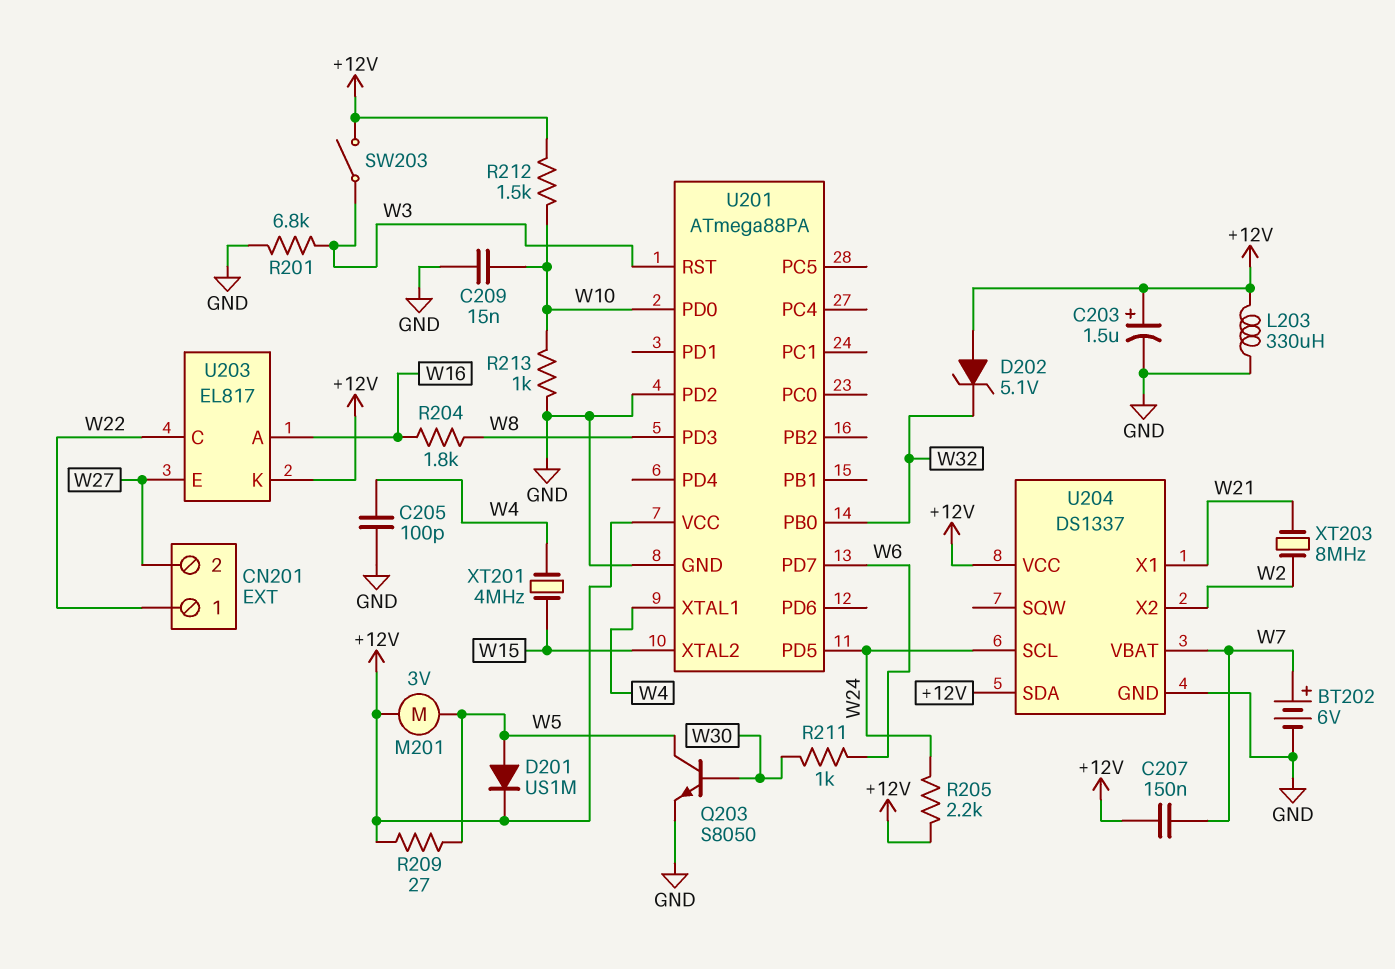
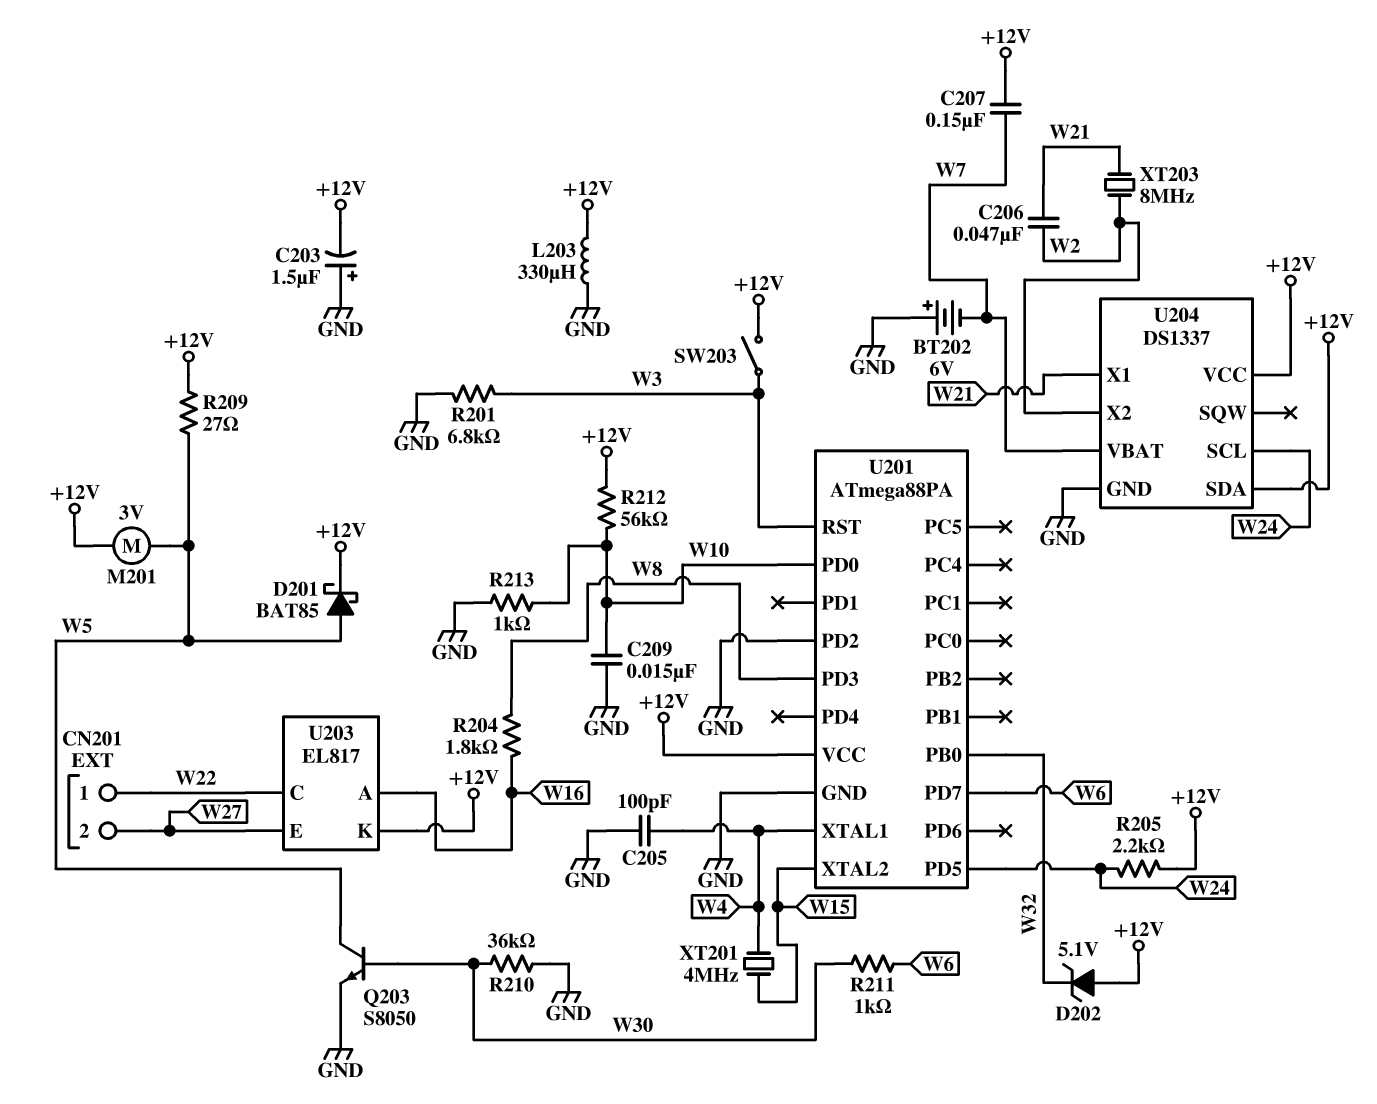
BT202: 6V (plus W7, minus GND) -> 6V (plus GND, minus W7)
C203: 1.5uF (plus +12V, minus GND) -> 1.5uF (plus GND, minus +12V)
C206: none -> 47nF (W2, W21)
D201: diode US1M (A W5, K +12V) -> schottky BAT85 (A W5, K +12V)
R210: none -> 36k (GND, W30)
R212: 1.5k (+12V, W10) -> 56k (+12V, W10)

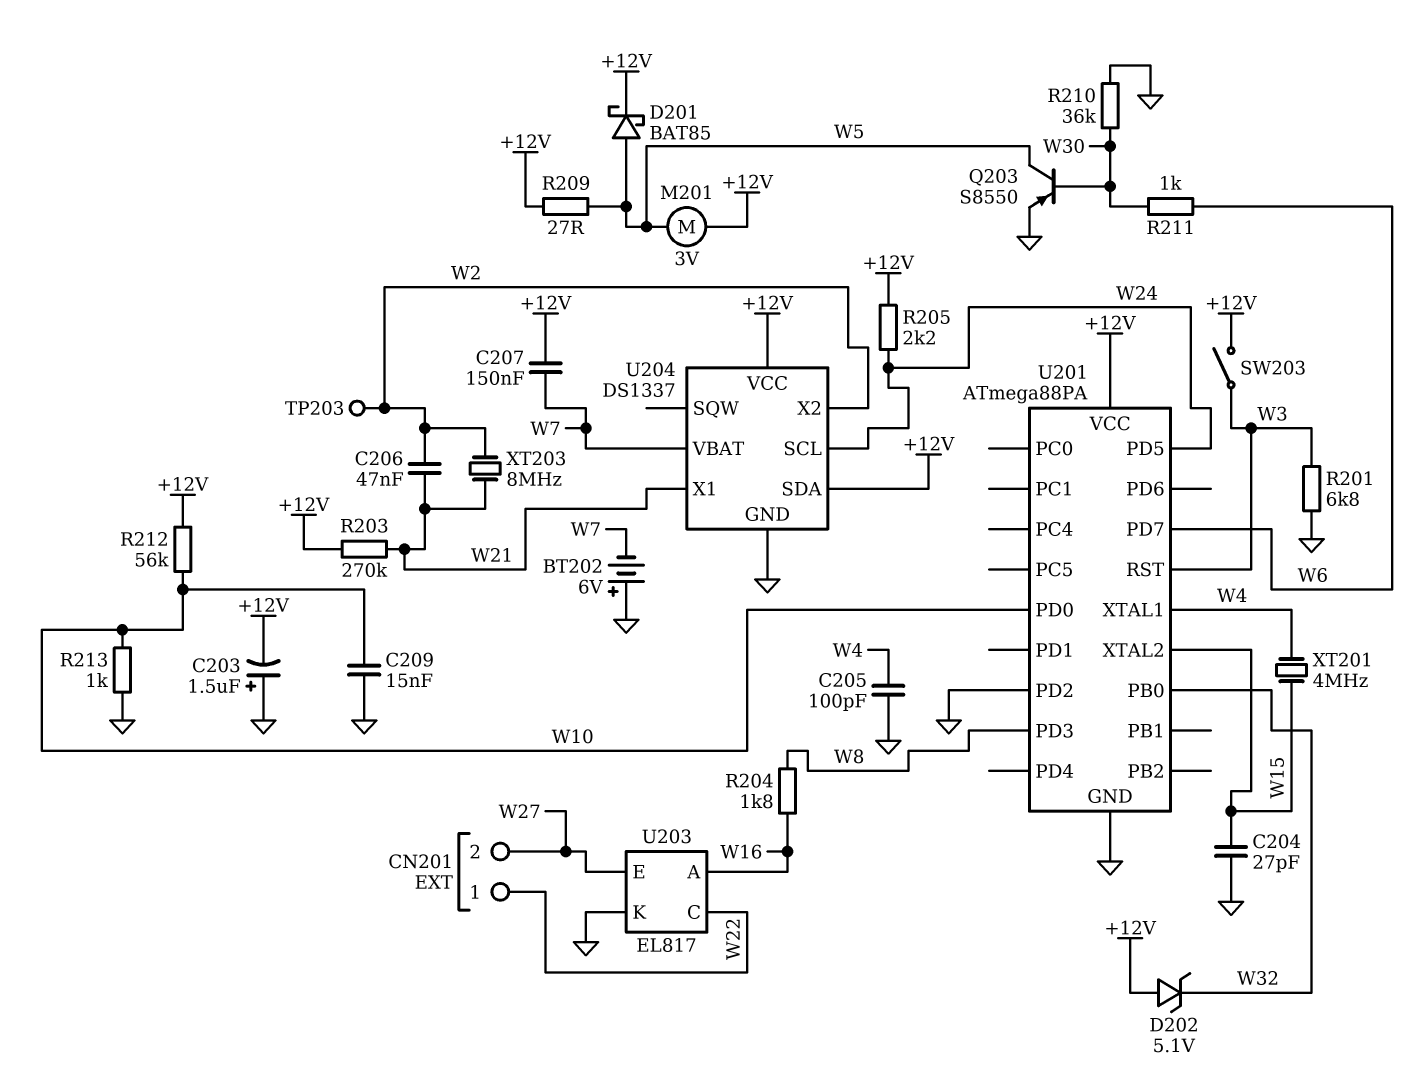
C204: none -> 27pF (GND, W15)
L203: 330uH (+12V, GND) -> none
Q203: NPN S8050 (B W30, C W5, E GND) -> PNP S8550 (B W30, C W5, E GND)
R203: none -> 270k (+12V, W21)
TP203: none -> test point (W2)
U203 pin K: +12V -> GND

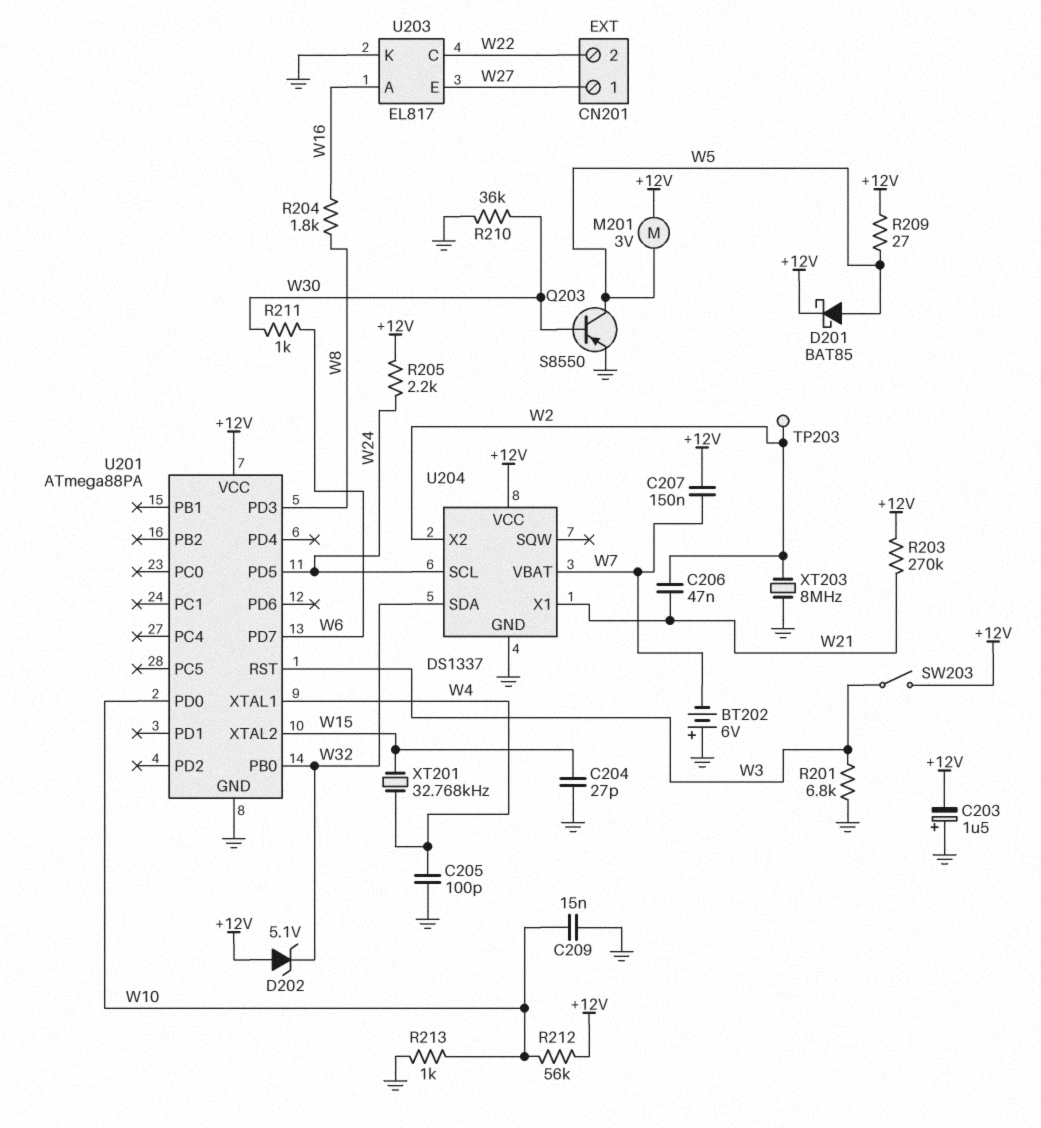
CN201 pin 1: W22 -> W27
CN201 pin 2: W27 -> W22
U201 pin PD2: GND -> none
U204 pin SDA: +12V -> W32
XT201: 4MHz (W4, W15) -> 32.768kHz (W4, W15)
XT203: 8MHz (W2, W21) -> 8MHz (GND, W2)

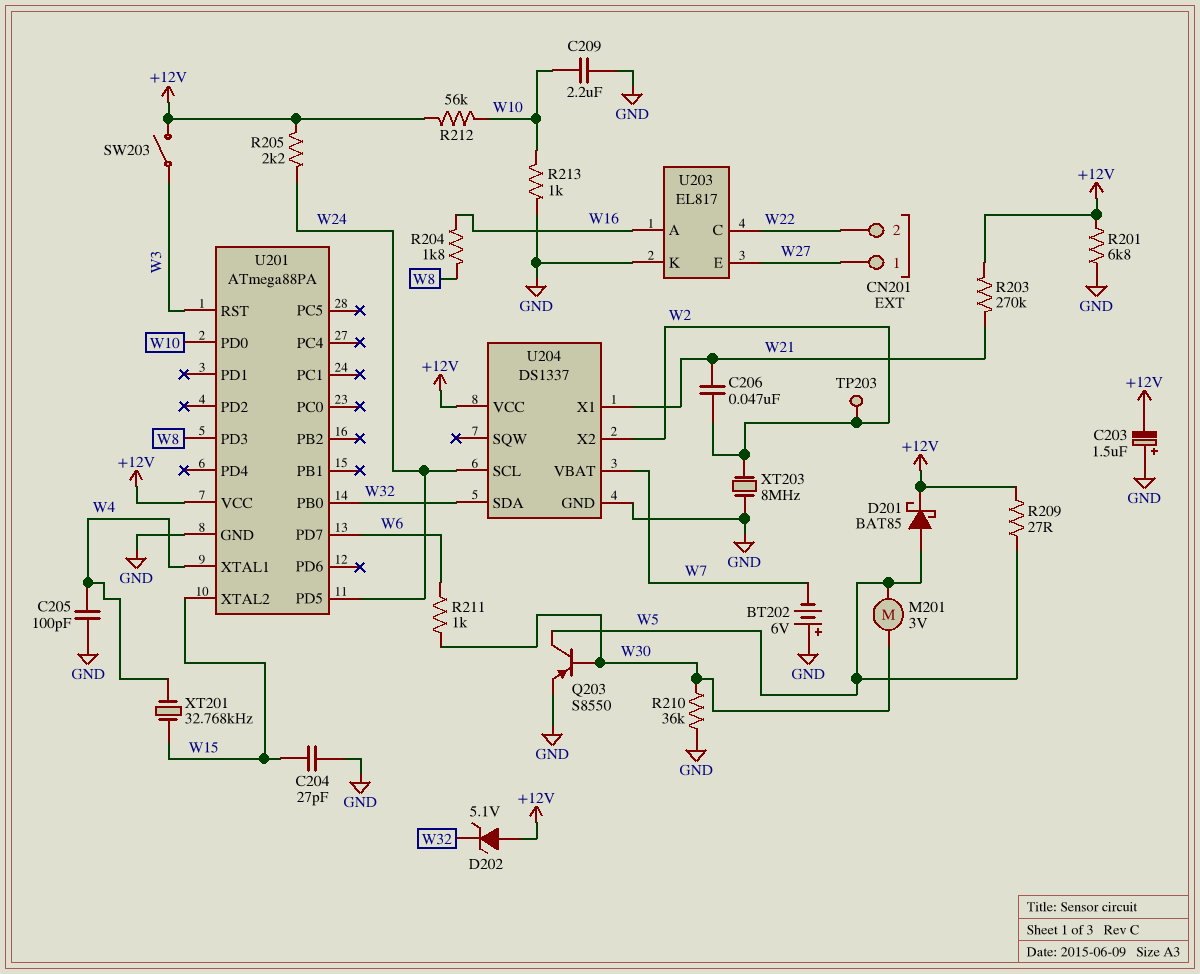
C207: 150nF (+12V, W7) -> none
C209: 15nF (GND, W10) -> 2.2uF (GND, W10)
M201: motor 3V (+12V, W5) -> motor 3V (W5, W30)
R201: 6.8k (GND, W3) -> 6.8k (+12V, GND)

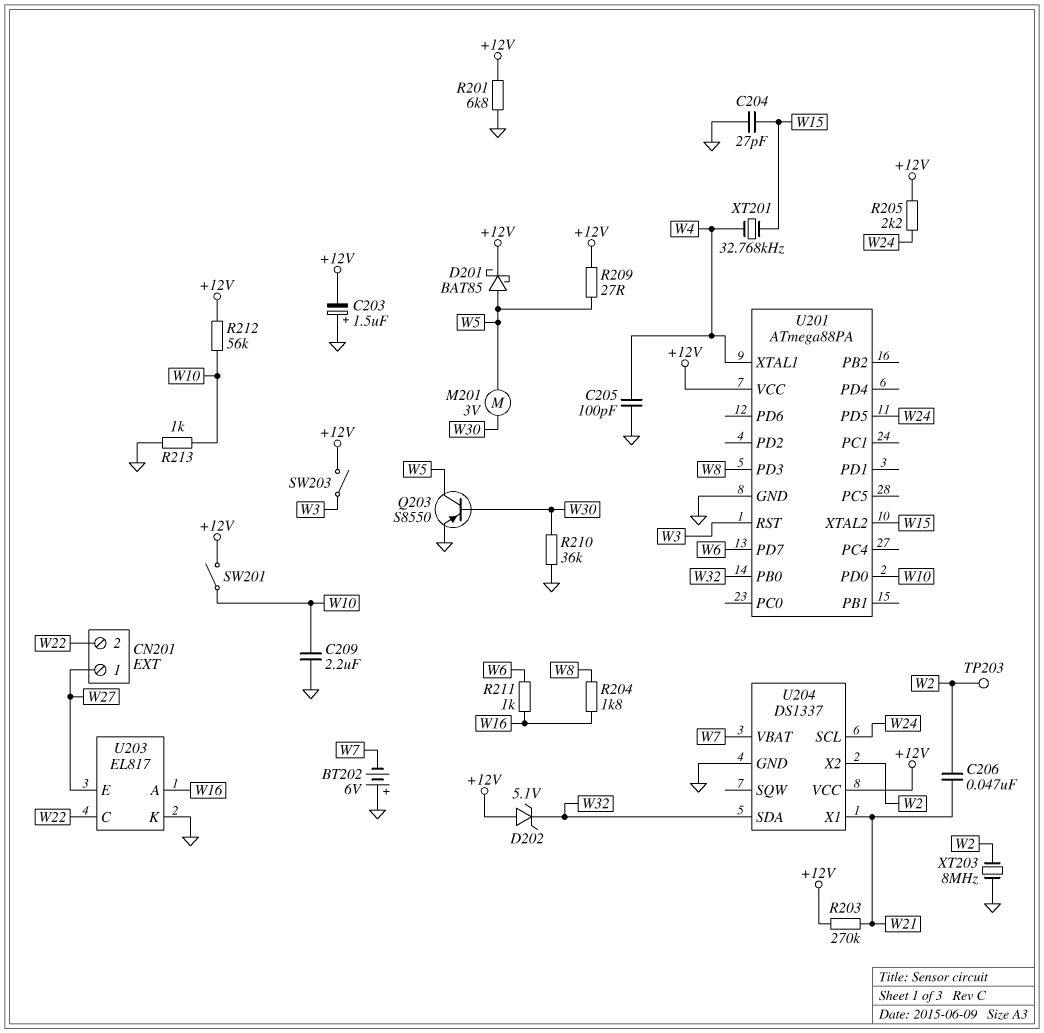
R211: 1k (W6, W30) -> 1k (W6, W16)
SW201: none -> switch (+12V, W10)

